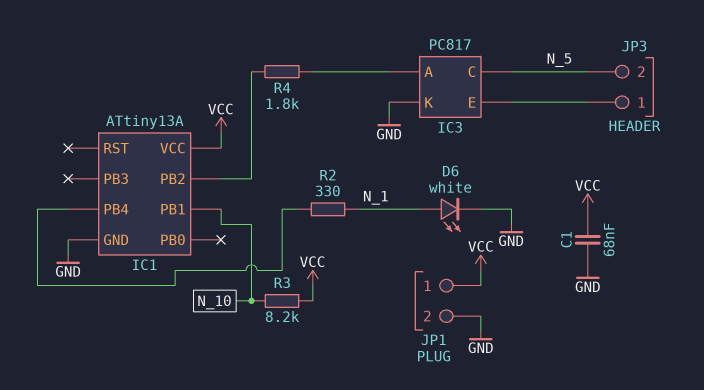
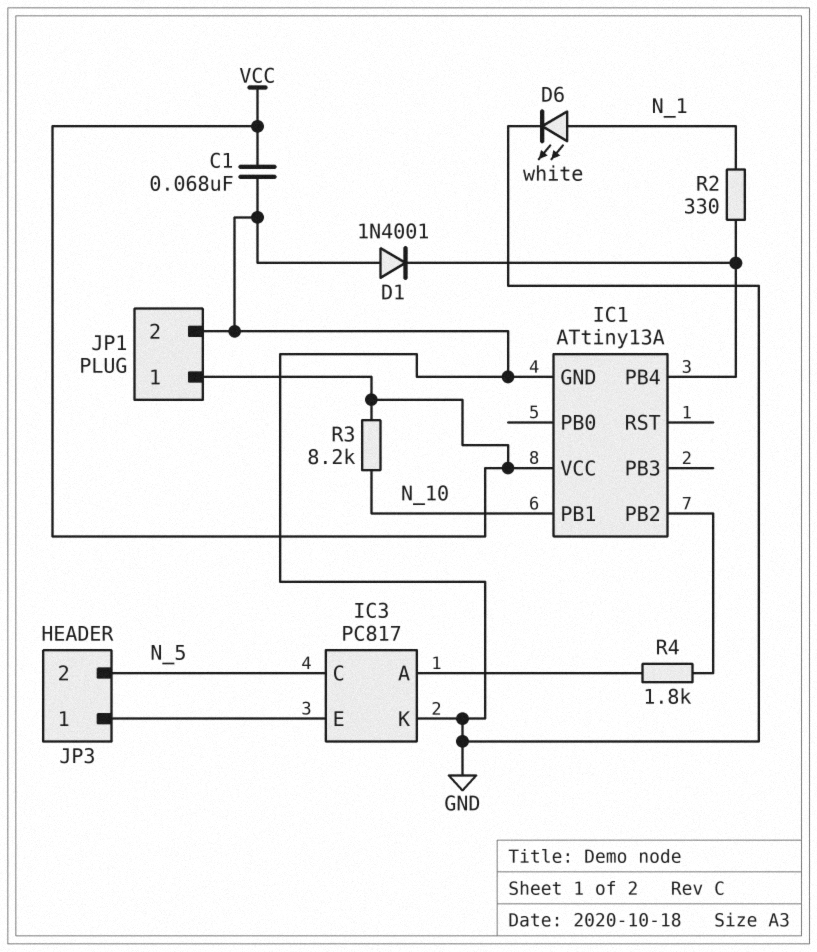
D1: none -> diode 1N4001 (A GND, K IC1/PB4)

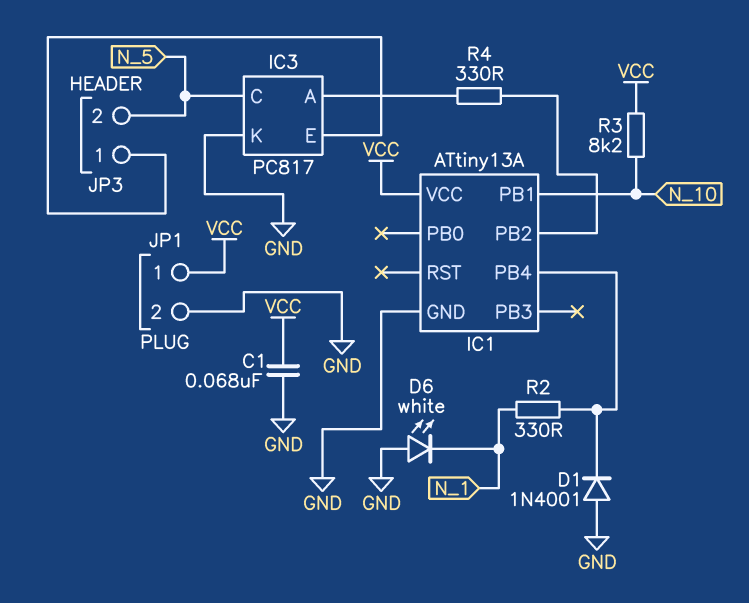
D6: LED white (A N_1, K GND) -> LED white (A GND, K N_1)
R4: 1.8k (IC1/PB2, IC3/A) -> 330 (IC1/PB2, IC3/A)

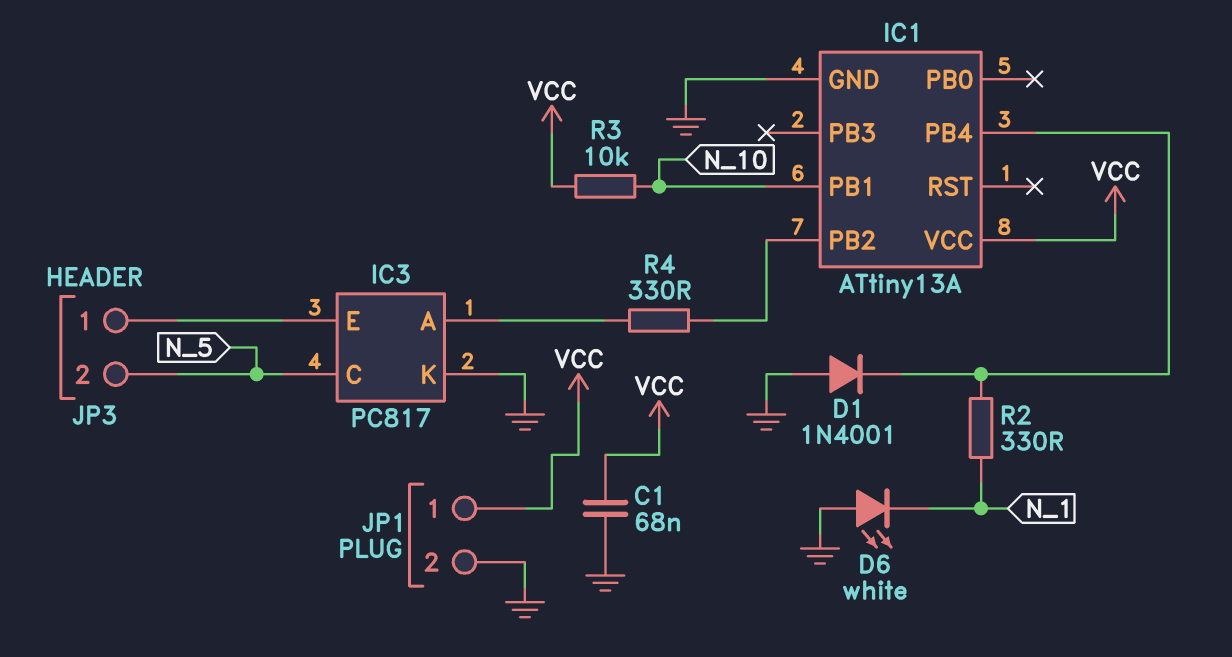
R3: 8.2k (N_10, VCC) -> 10k (N_10, VCC)

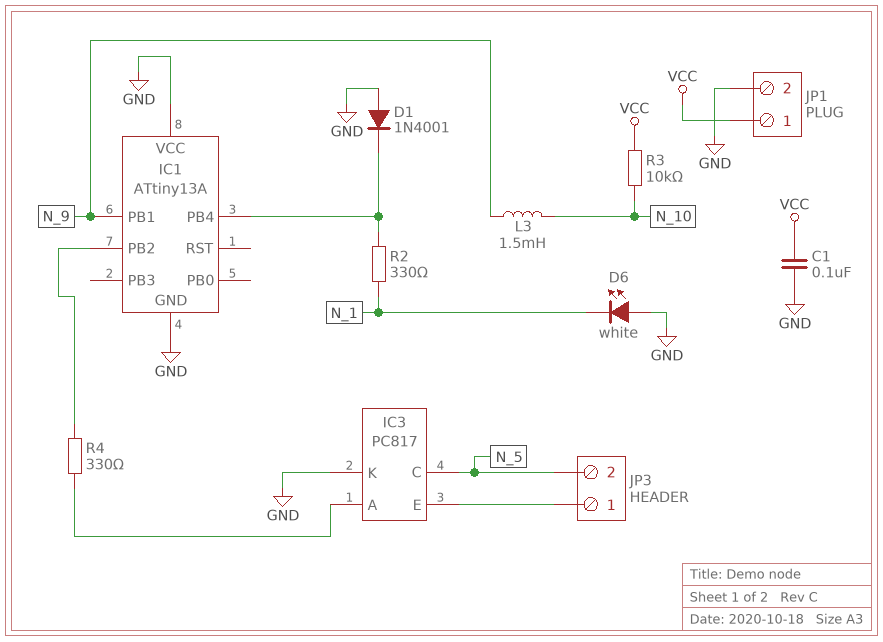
C1: 68nF (GND, VCC) -> 100nF (GND, VCC)
IC1 pin PB1: N_10 -> N_9
IC1 pin VCC: VCC -> GND
L3: none -> 1.5mH (N_9, N_10)

